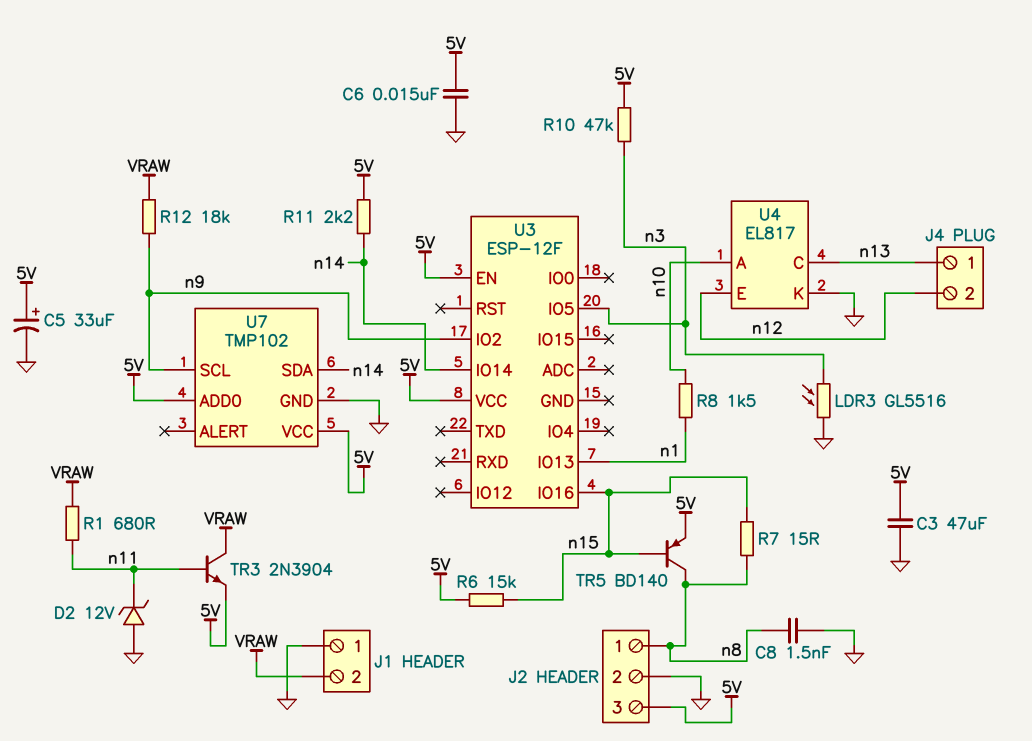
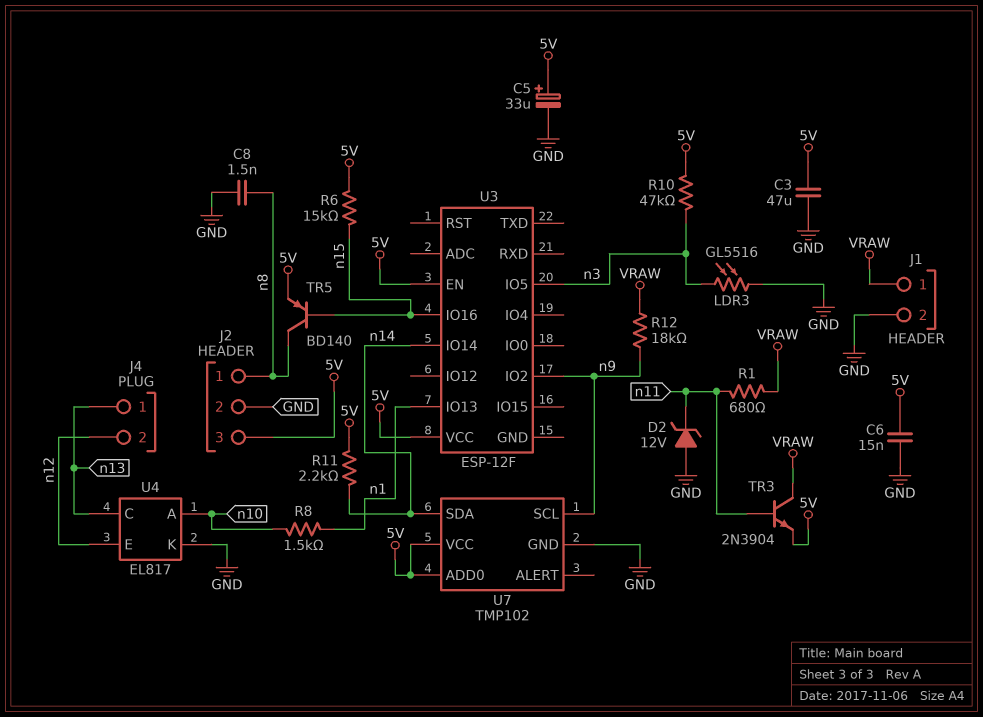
J1 pin 1: GND -> VRAW
J1 pin 2: VRAW -> GND
R7: 15 (n8, n15) -> none

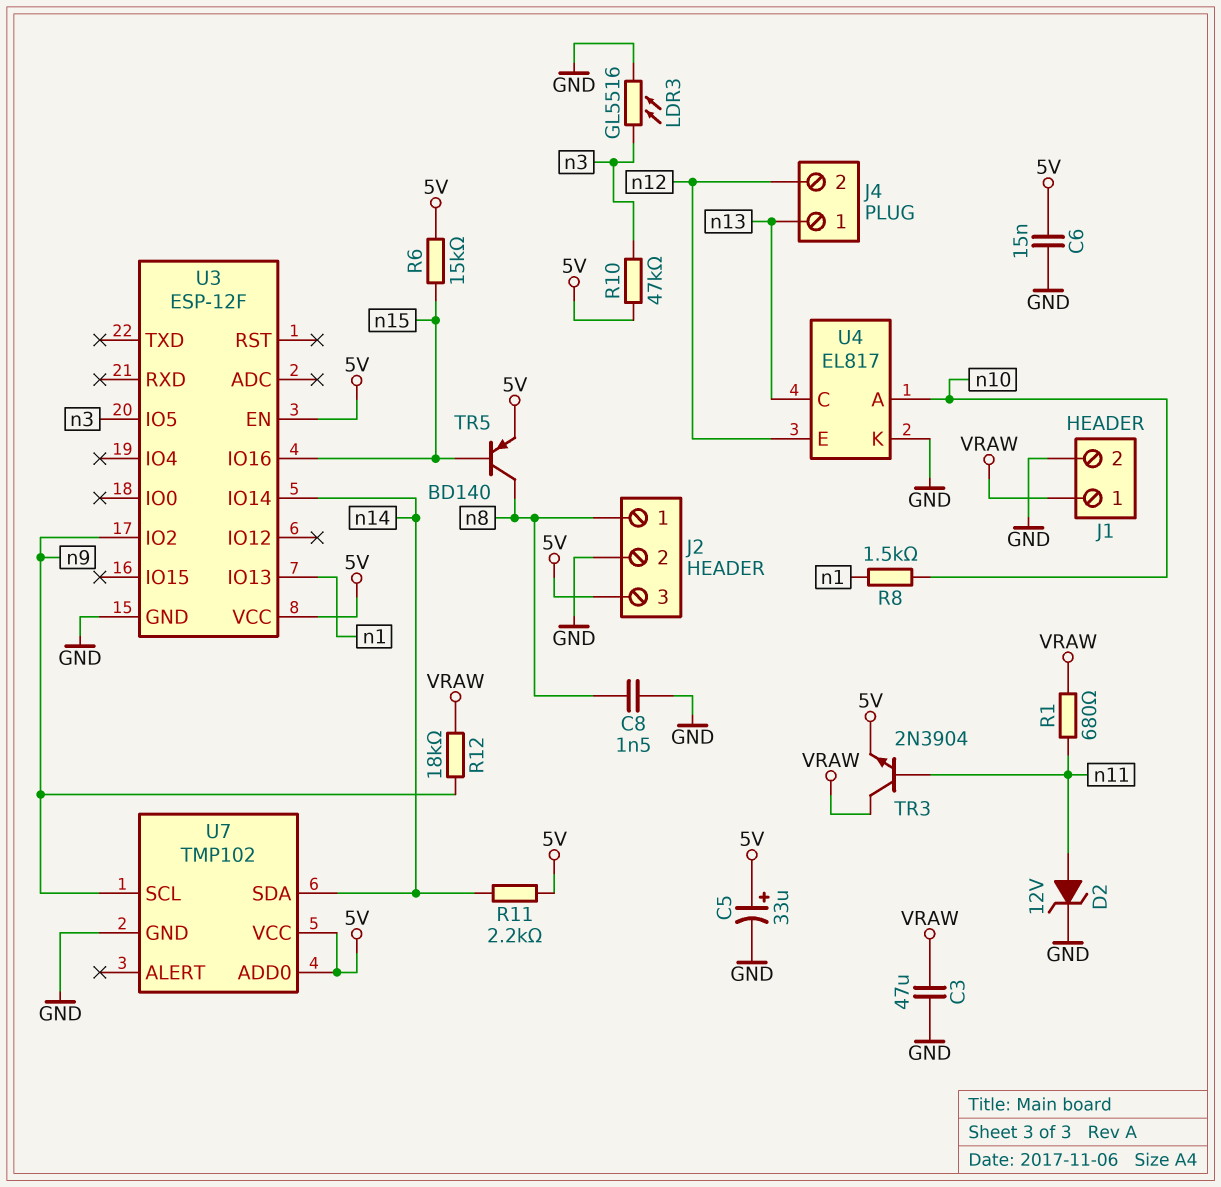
C3: 47uF (5V, GND) -> 47uF (GND, VRAW)
D2: zener 12V (A GND, K n11) -> zener 12V (A n11, K GND)
U3 pin GND: none -> GND

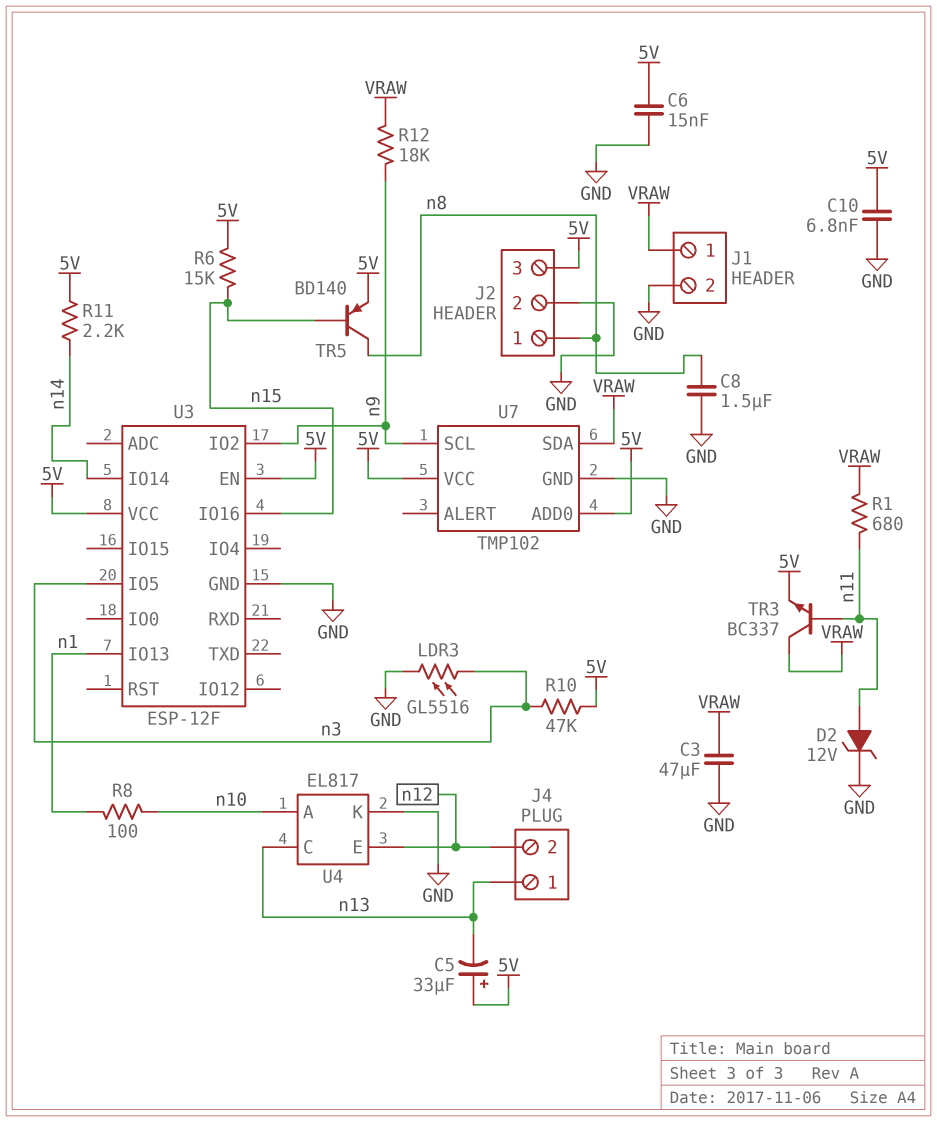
C5: 33uF (plus 5V, minus GND) -> 33uF (plus 5V, minus n13)
C8: 1.5nF (GND, n8) -> 1.5uF (GND, n8)
C10: none -> 6.8nF (5V, GND)
R8: 1.5k (n1, n10) -> 100 (n1, n10)
TR3: NPN 2N3904 (B n11, C VRAW, E 5V) -> NPN BC337 (B n11, C VRAW, E 5V)
U7 pin SDA: n14 -> VRAW

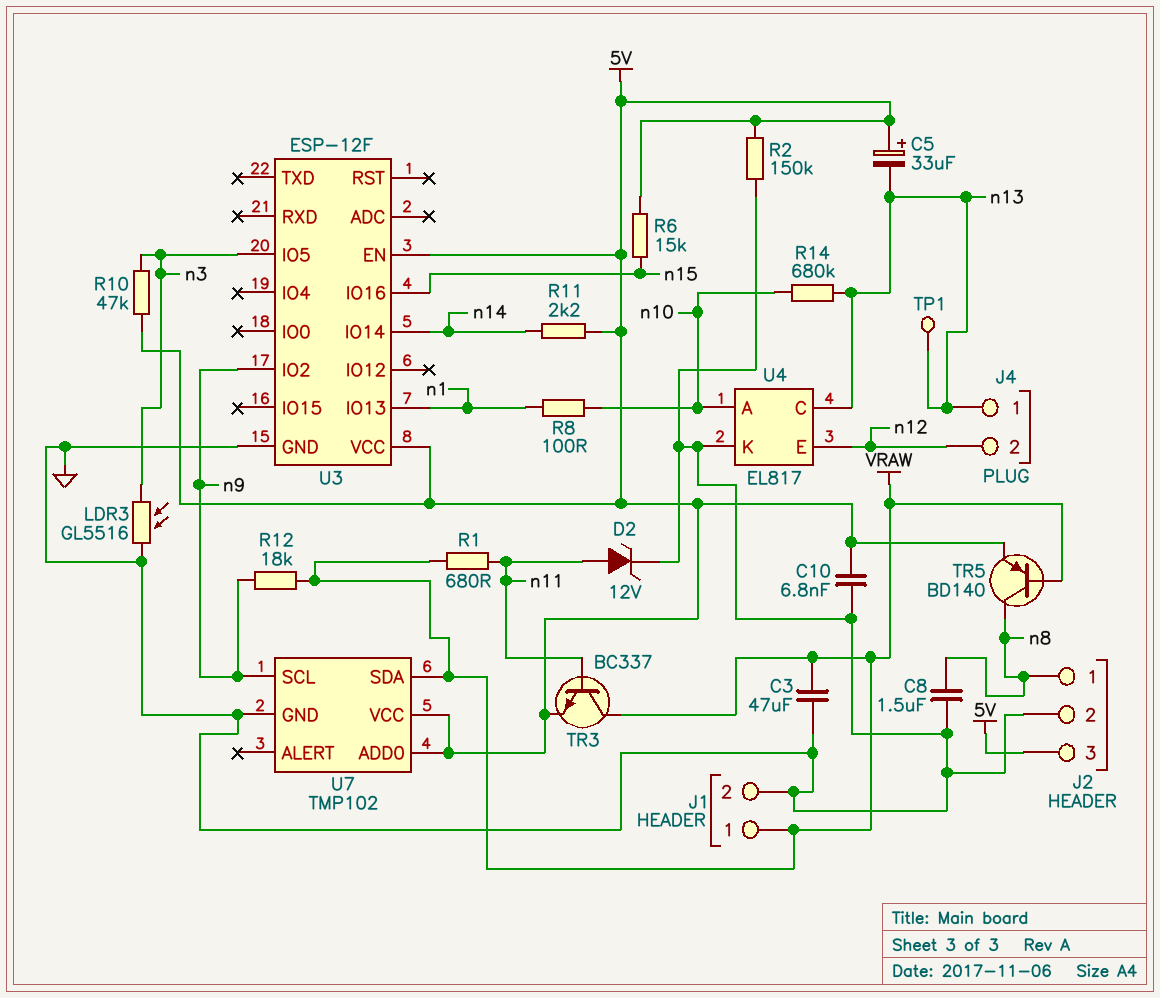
C6: 15nF (5V, GND) -> none
R2: none -> 150k (5V, GND)
R14: none -> 680k (n10, n13)
TP1: none -> test point (n13)
TR5: PNP BD140 (B n15, C n8, E 5V) -> PNP BD140 (B VRAW, C n8, E 5V)

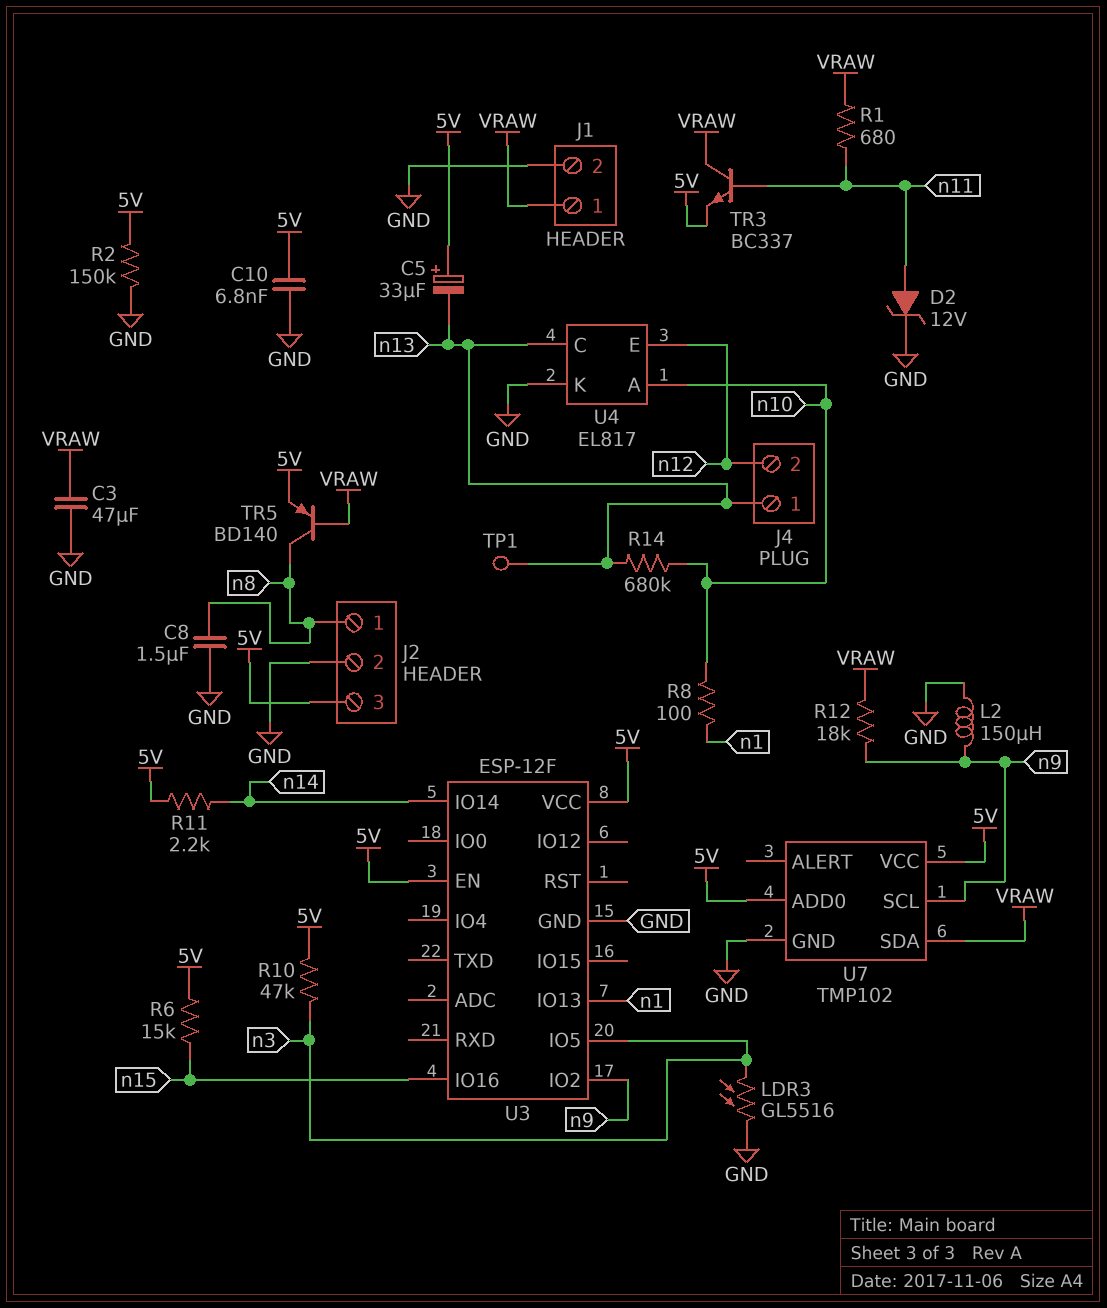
L2: none -> 150uH (GND, n9)

